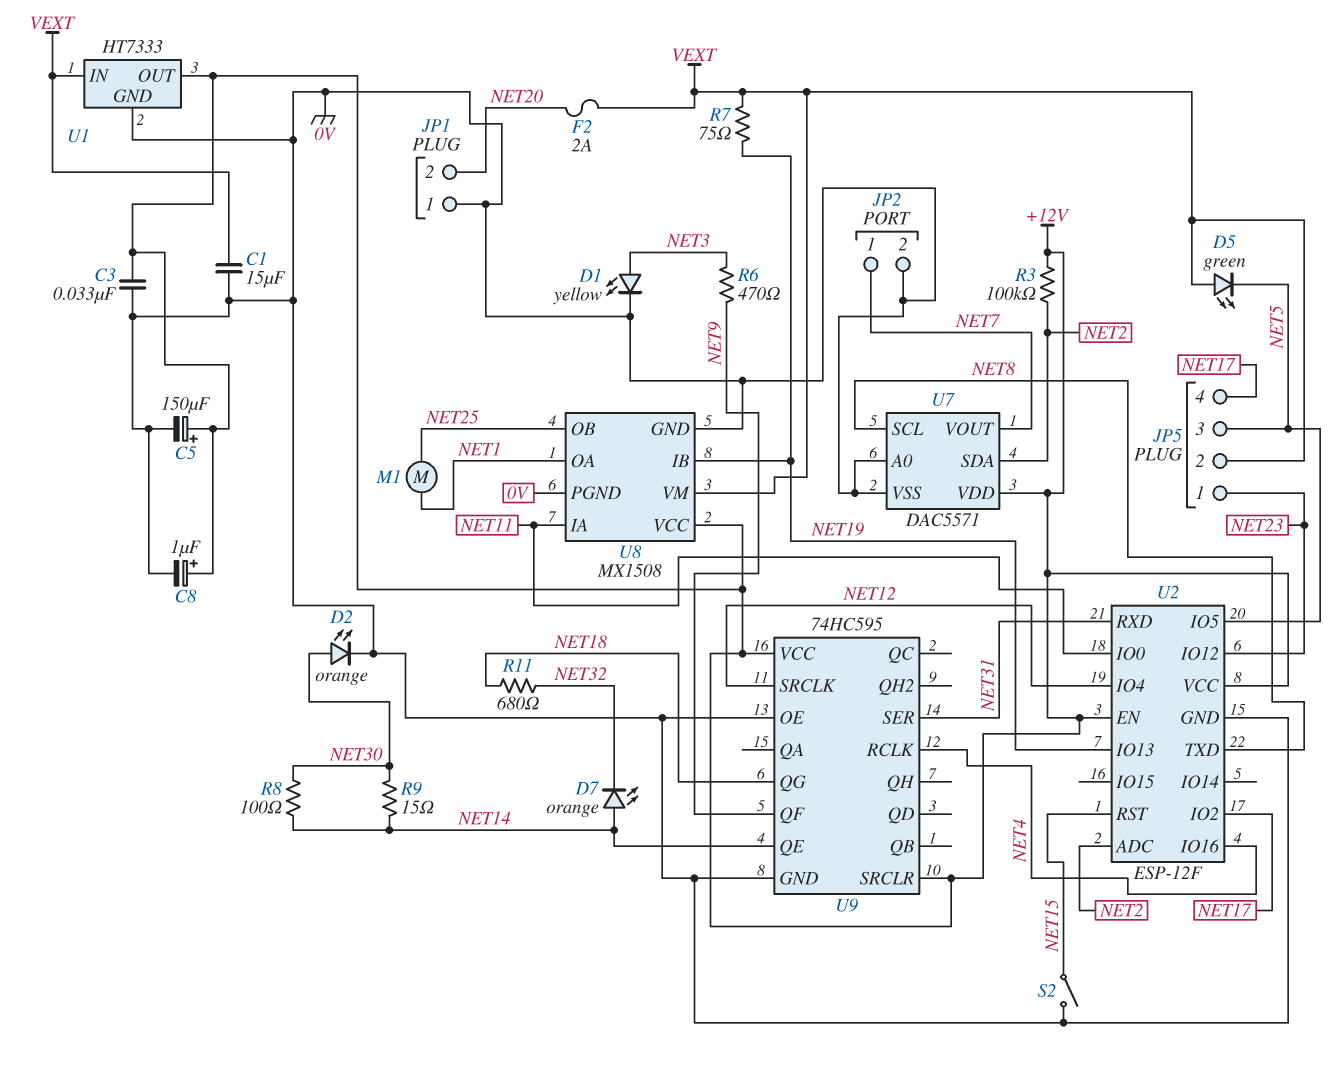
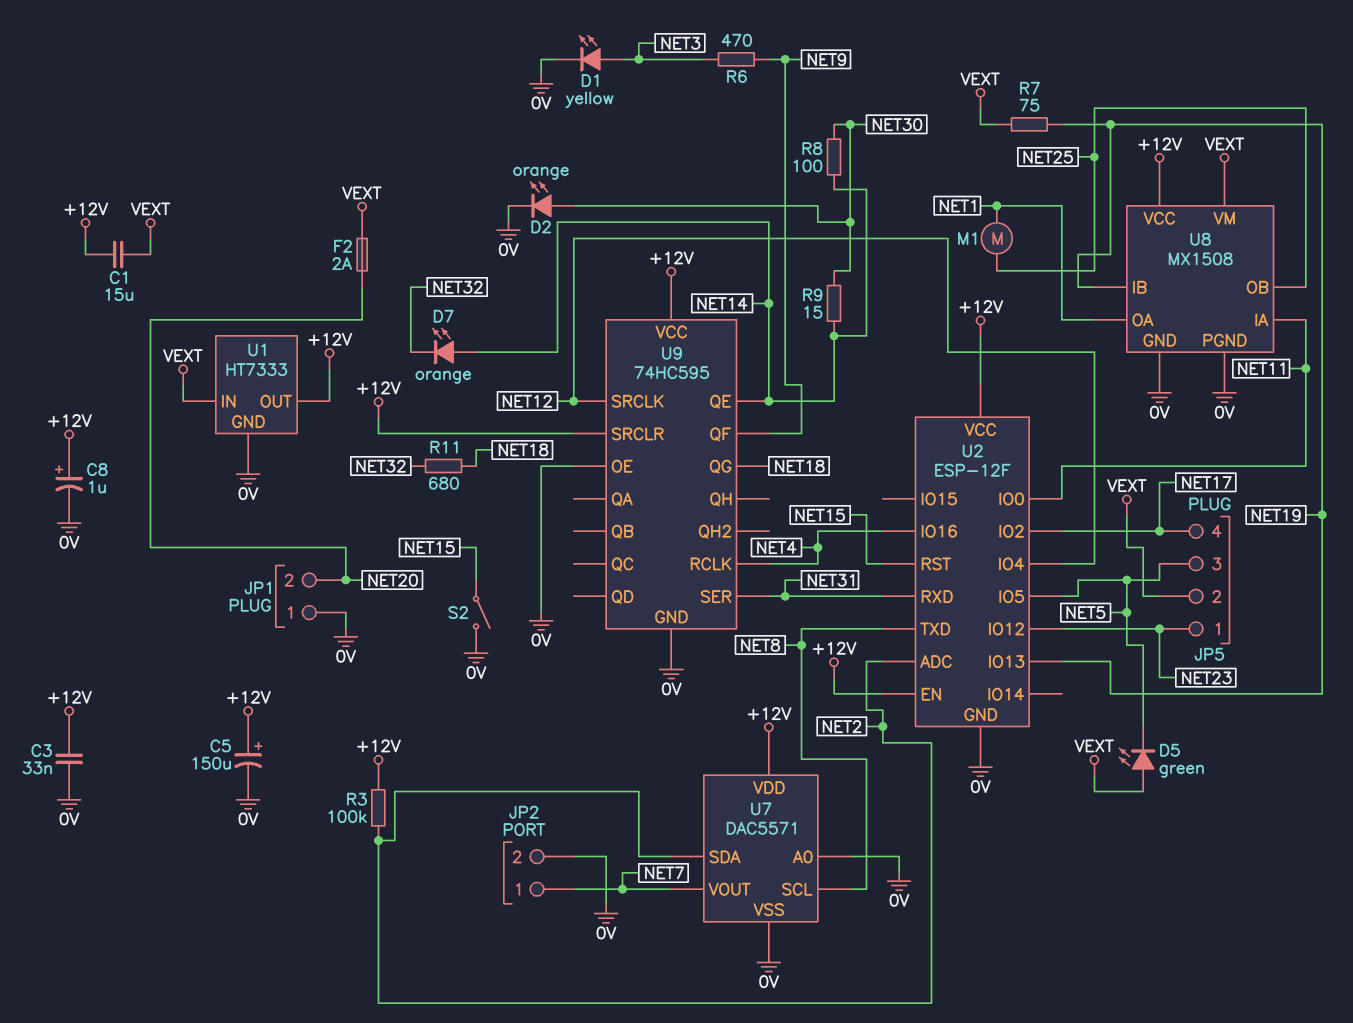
C1: 15uF (0V, VEXT) -> 15uF (+12V, VEXT)

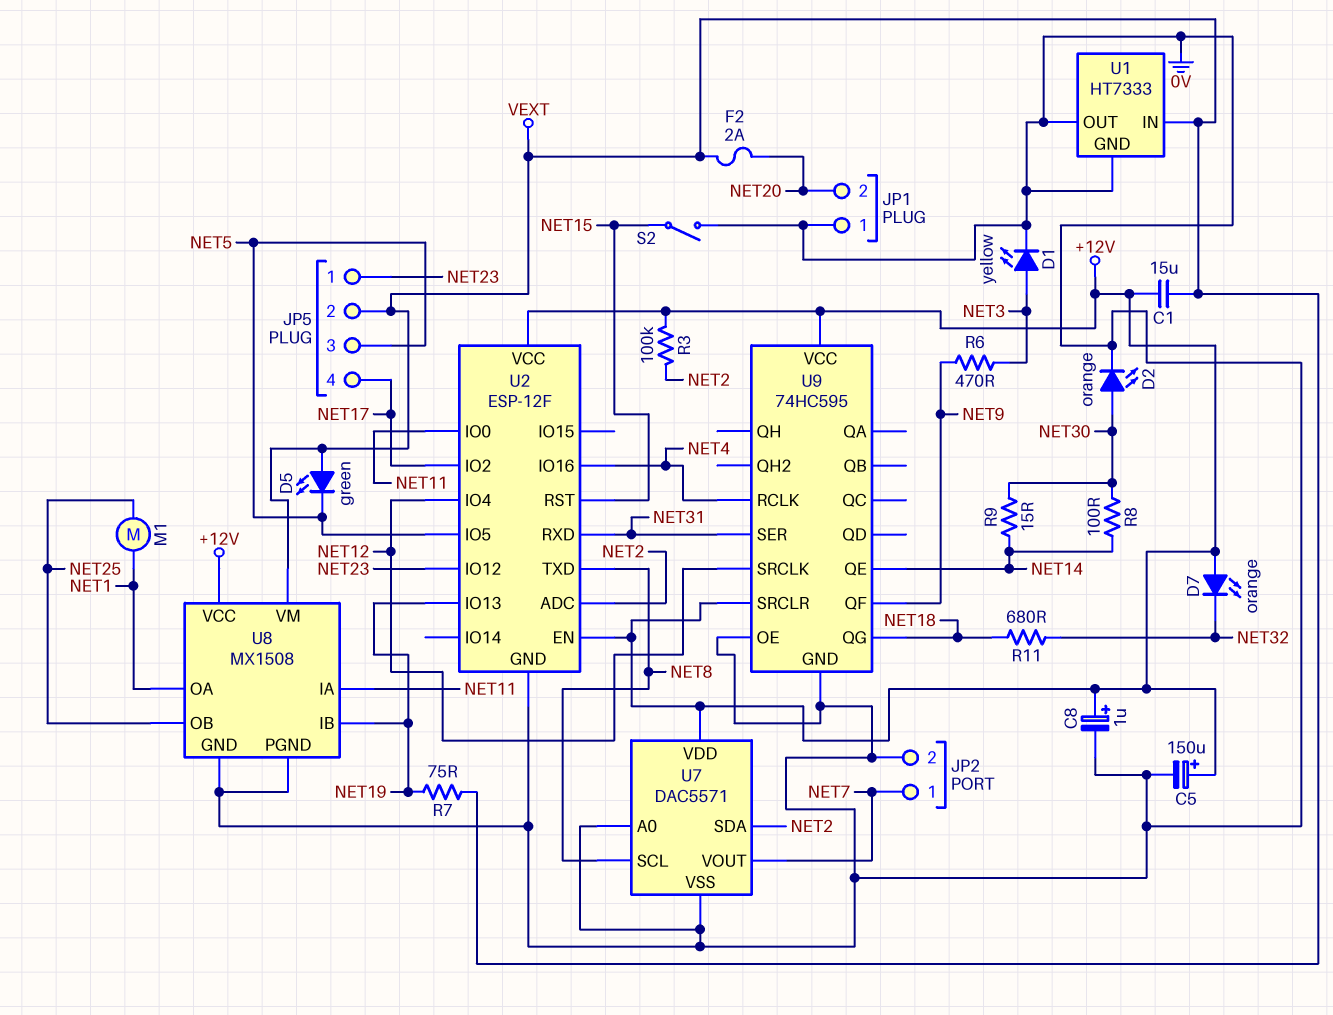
C3: 33nF (+12V, 0V) -> none
D7: LED orange (A NET14, K NET32) -> LED orange (A +12V, K NET32)
U1 pin OUT: +12V -> 0V

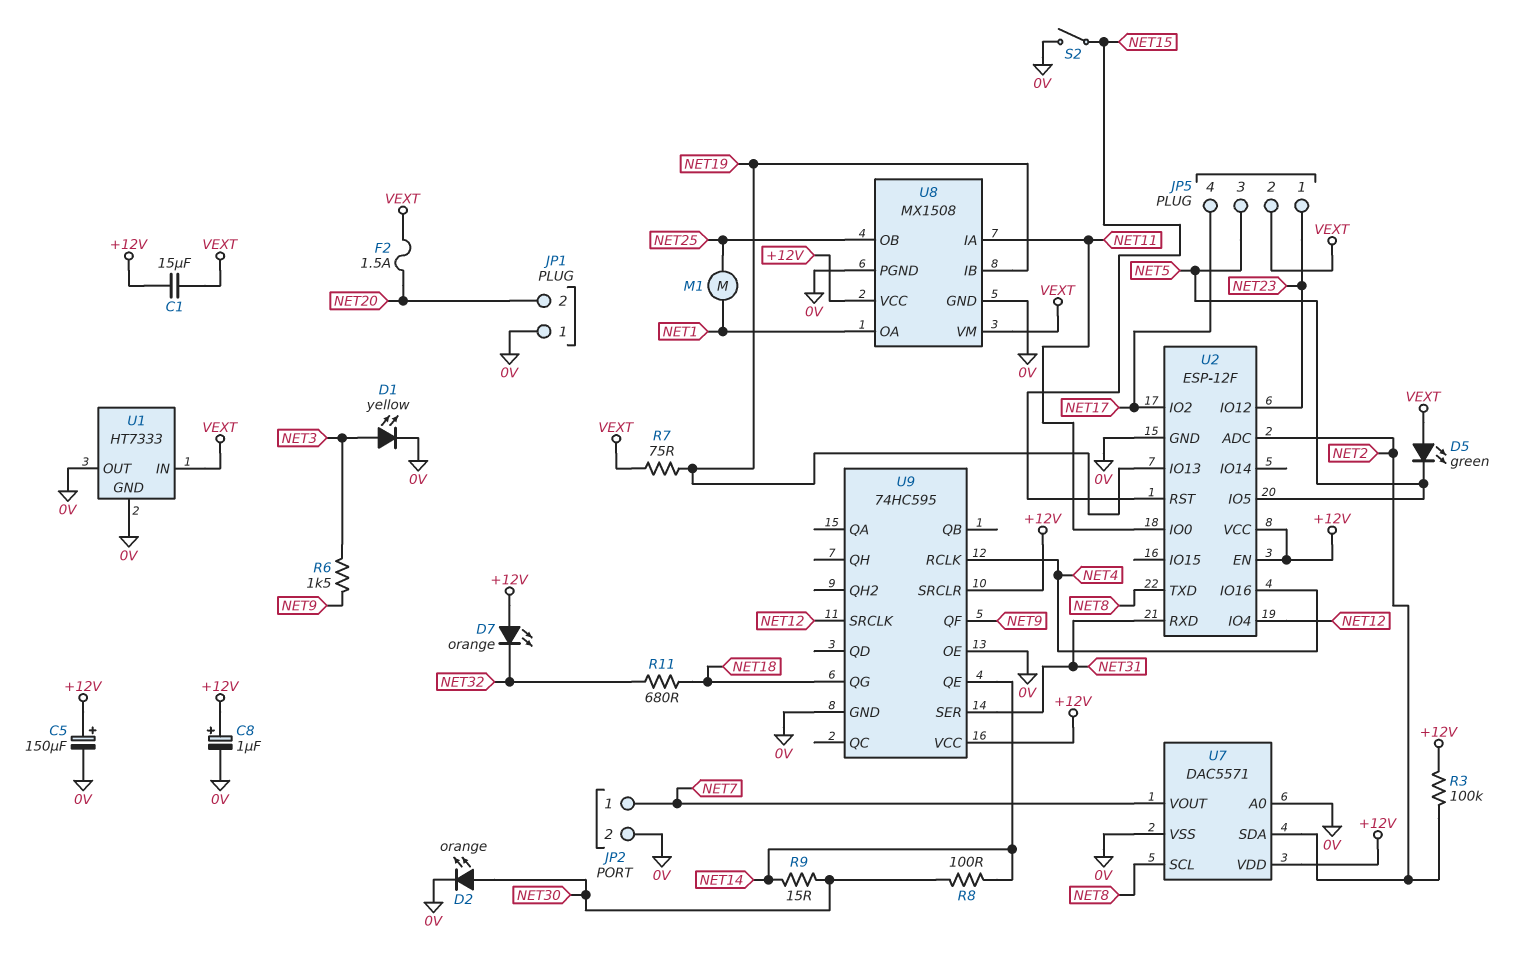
F2: 2A (NET20, VEXT) -> 1.5A (NET20, VEXT)
R6: 470 (NET3, NET9) -> 1.5k (NET3, NET9)

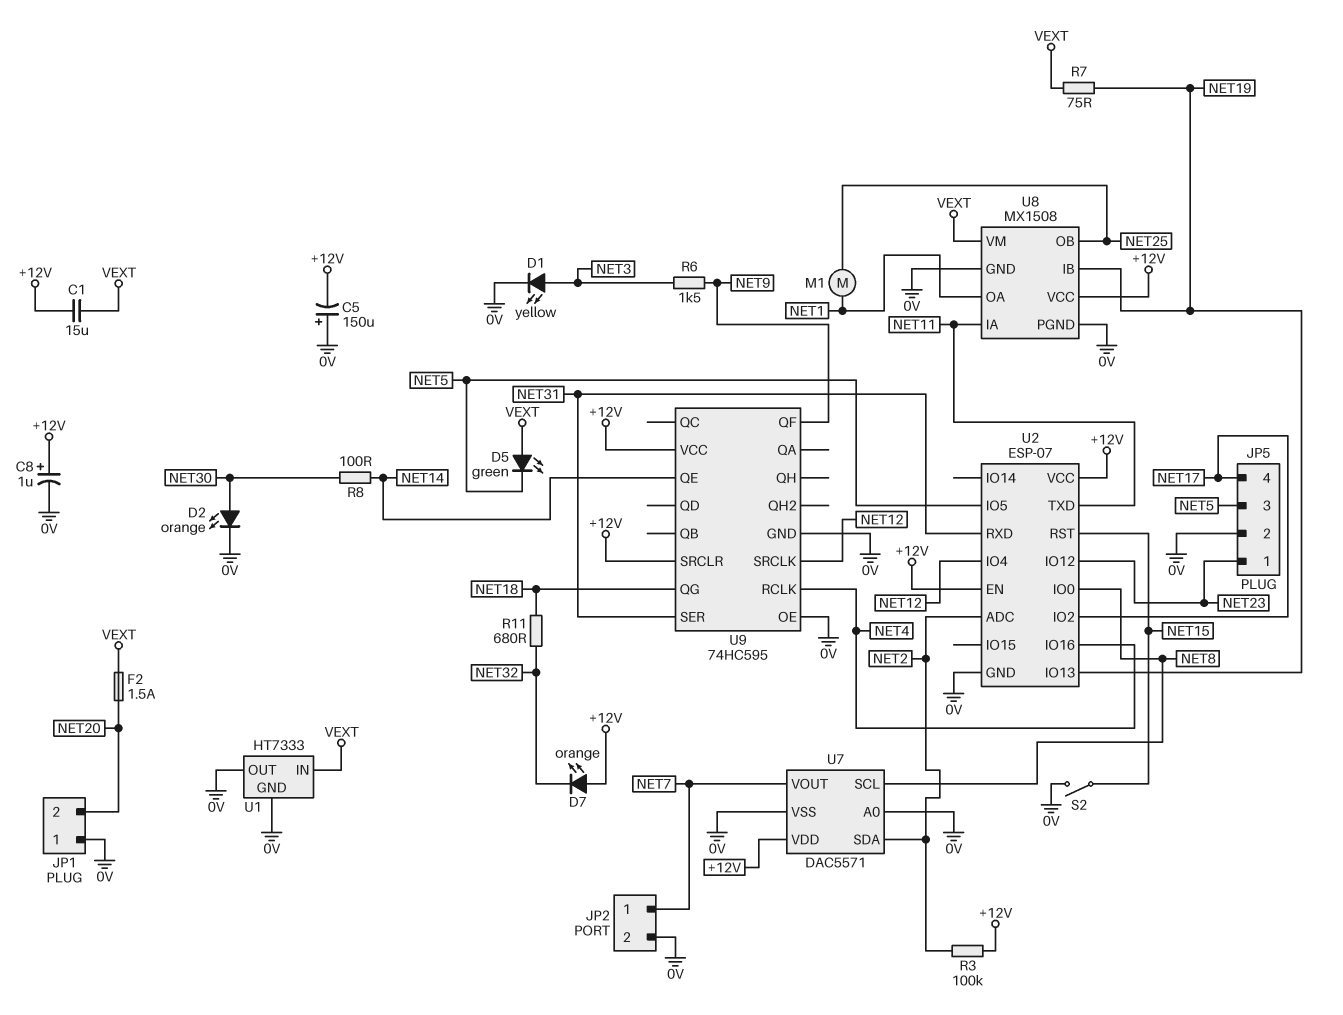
C5: 150uF (plus +12V, minus 0V) -> 150uF (plus 0V, minus +12V)
JP5 pin 2: VEXT -> 0V
R9: 15 (NET14, NET30) -> none
U2: ESP-12F -> ESP-07
U2 pin IO0: NET11 -> NET8
U2 pin TXD: NET8 -> NET11

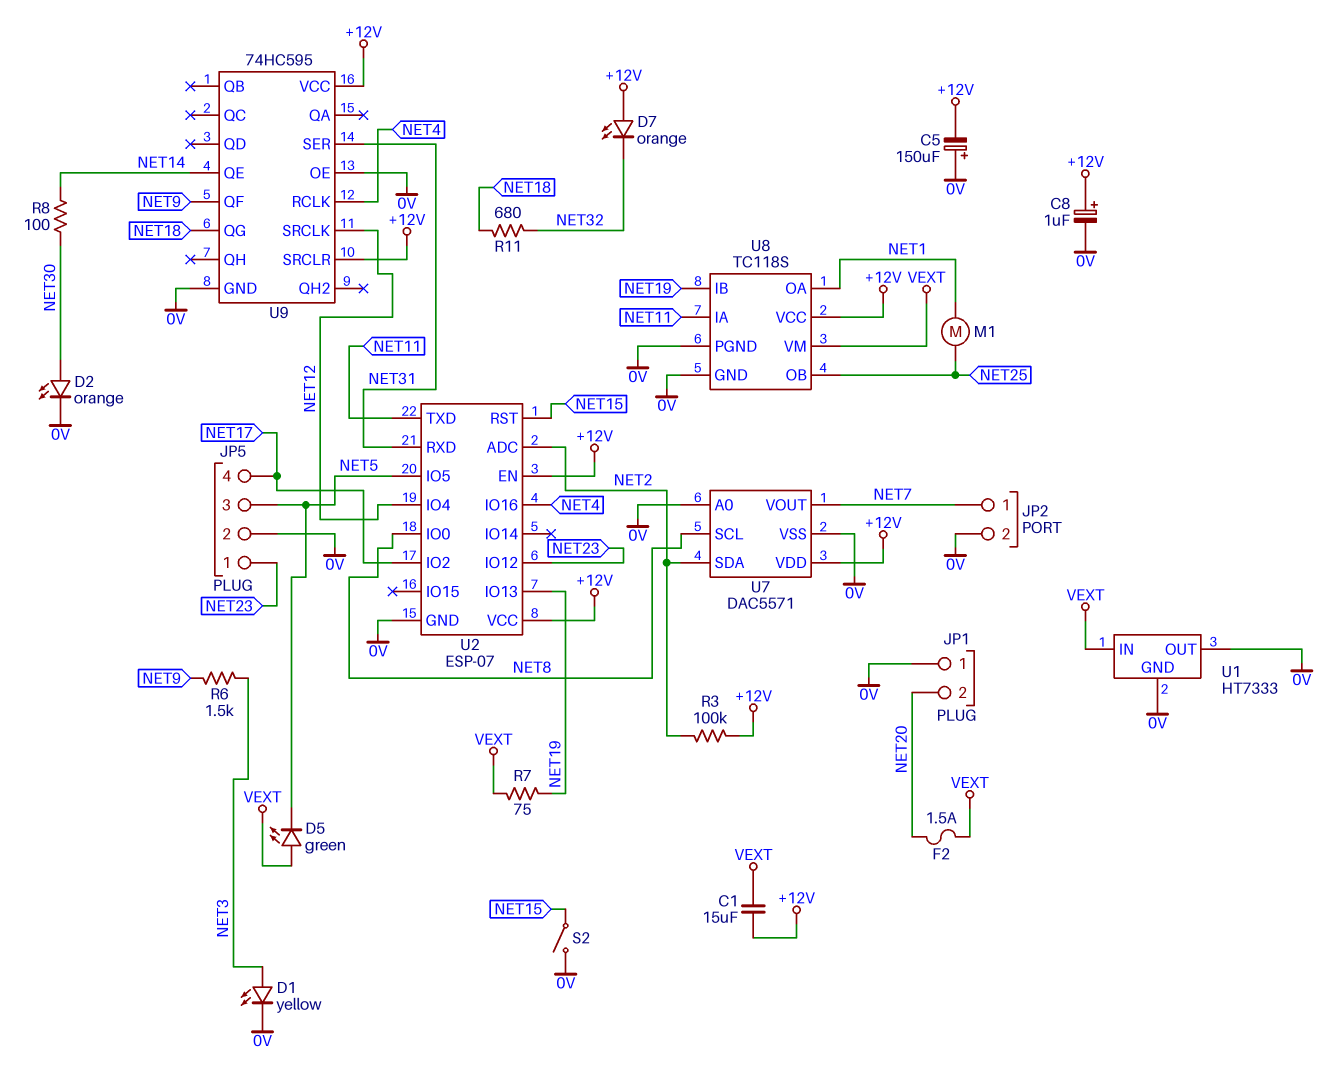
U8: MX1508 -> TC118S

